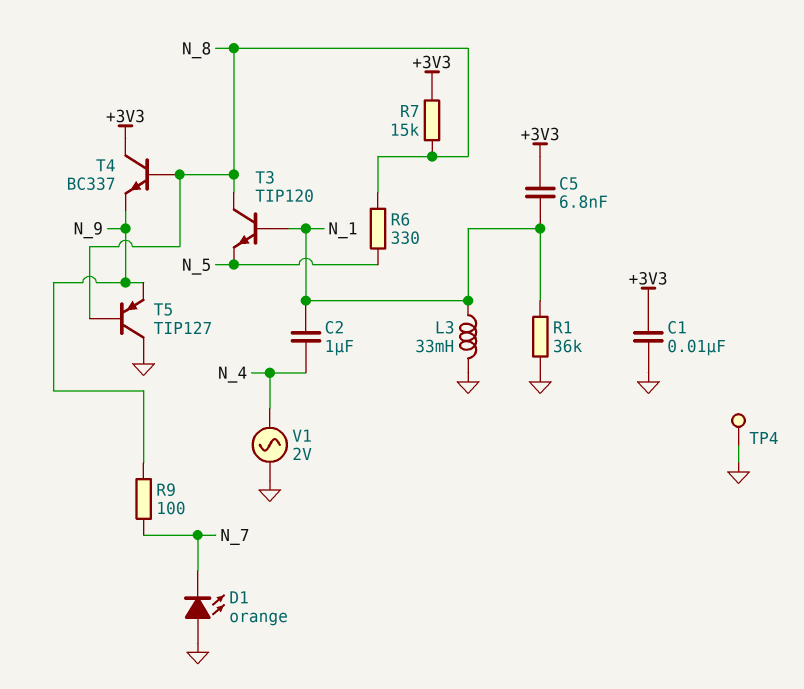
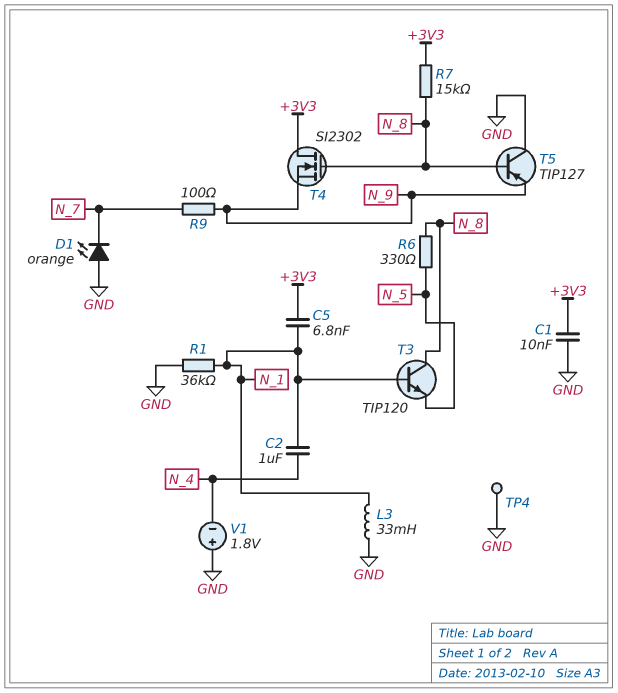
T4: NPN BC337 (B N_8, C +3V3, E N_9) -> NMOS SI2302 (G N_8, D +3V3, S N_9)
V1: AC 2V (GND, N_4) -> 1.8V (plus GND, minus N_4)

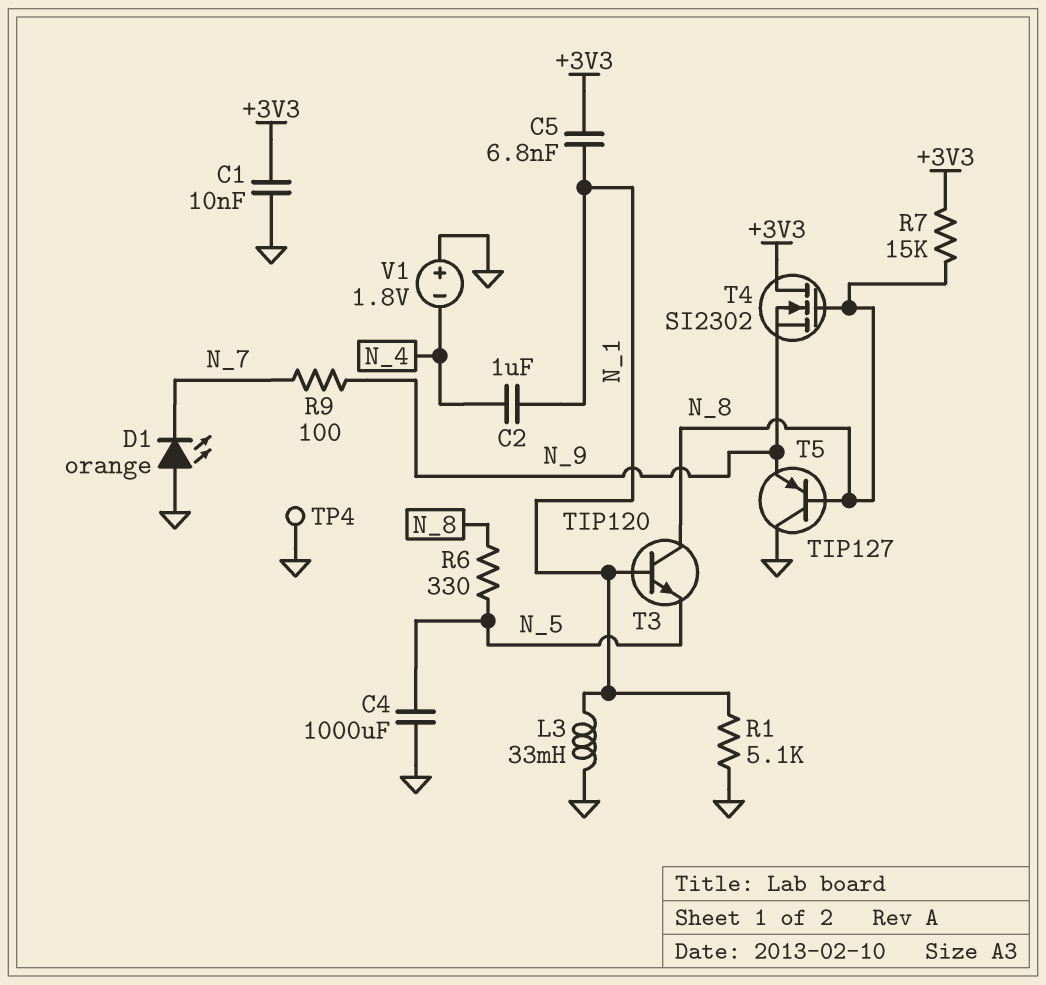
C4: none -> 1000uF (GND, N_5)
R1: 36k (GND, N_1) -> 5.1k (GND, N_1)

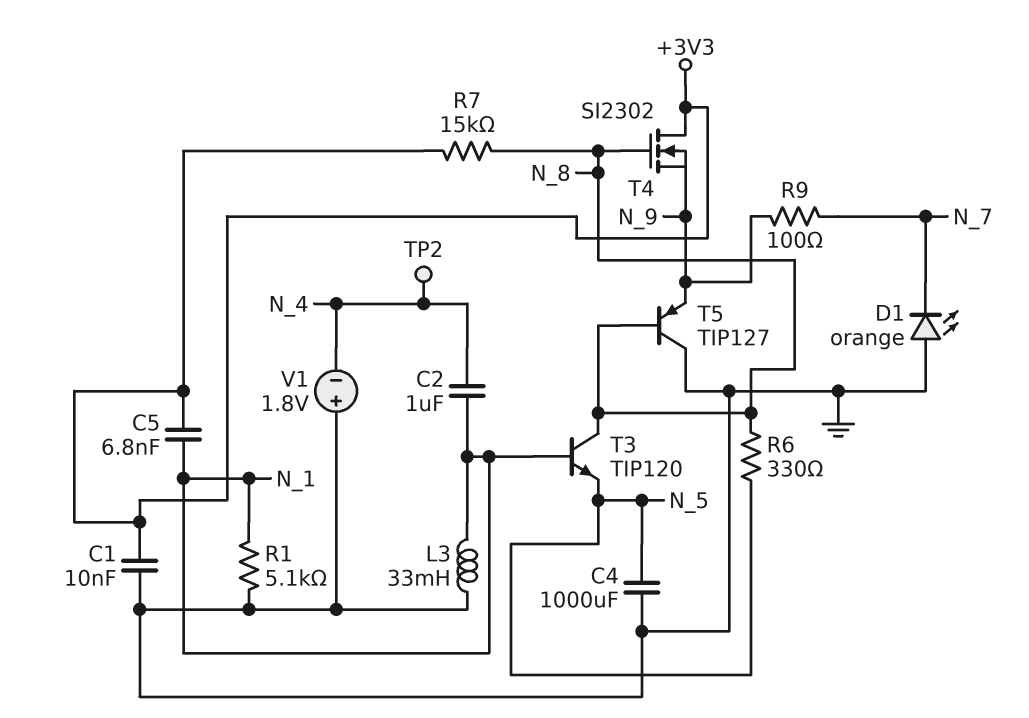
TP2: none -> test point (N_4)
TP4: test point (GND) -> none

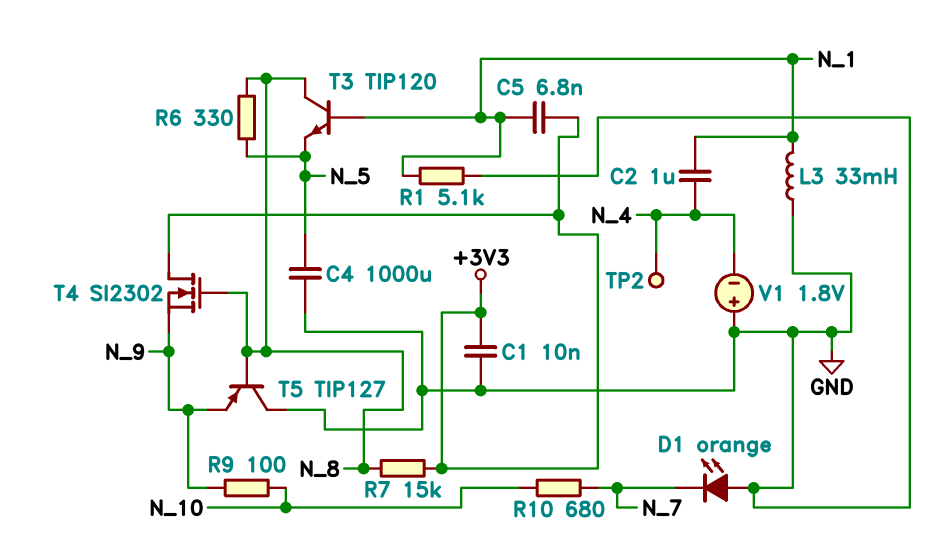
R9: 100 (N_7, N_9) -> 100 (N_9, N_10)
R10: none -> 680 (N_7, N_10)

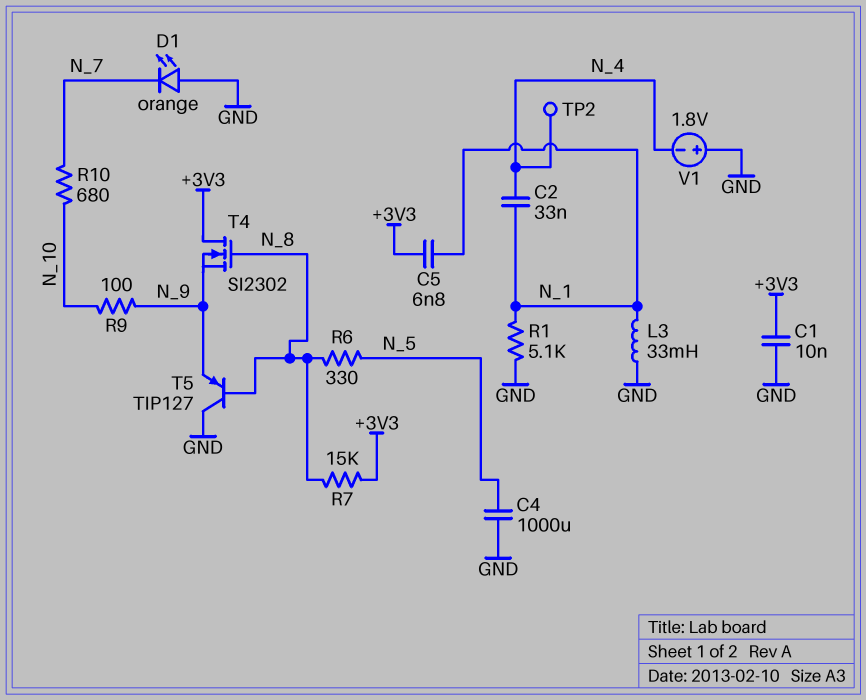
C2: 1uF (N_1, N_4) -> 33nF (N_1, N_4)
T3: NPN TIP120 (B N_1, C N_8, E N_5) -> none

